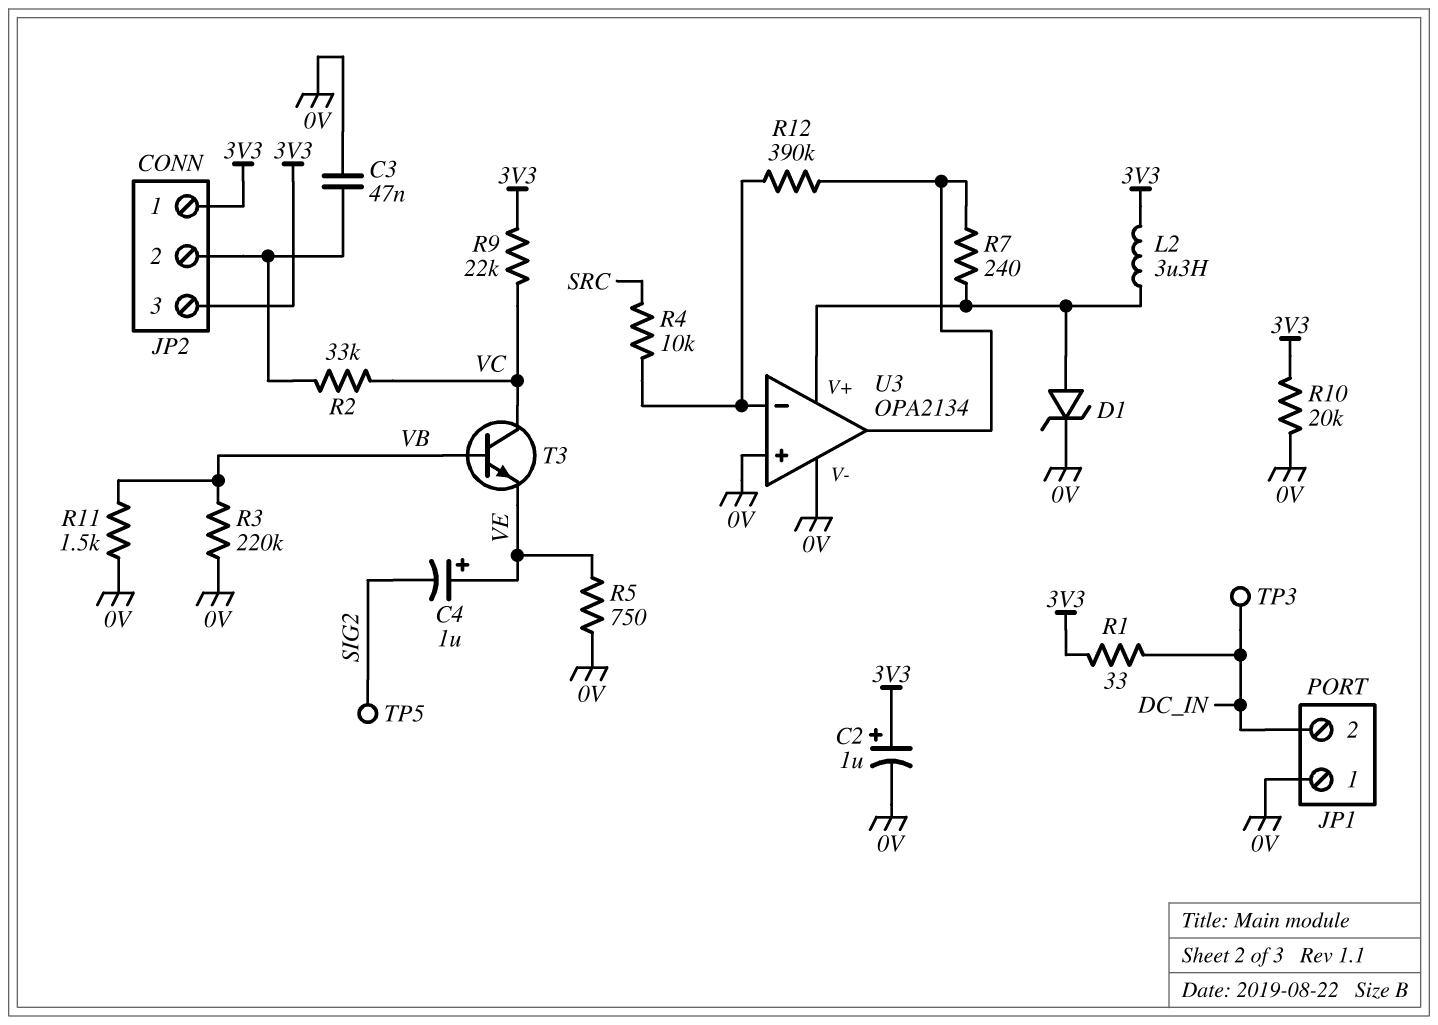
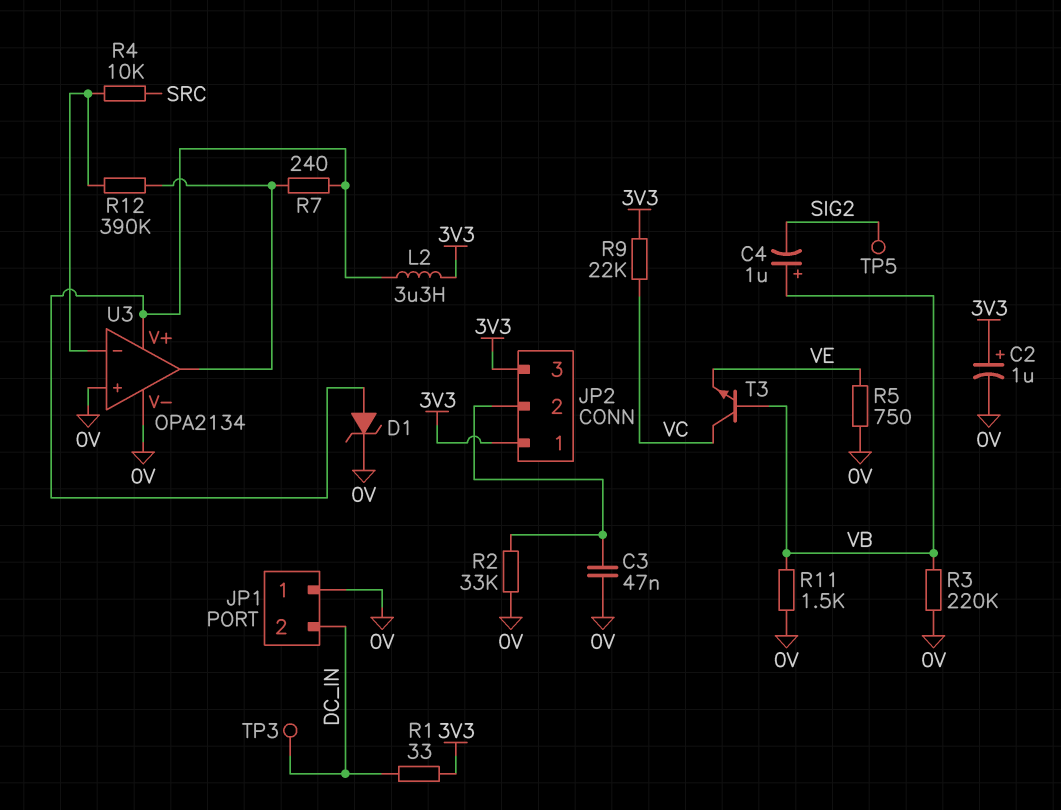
C4: 1uF (plus VE, minus SIG2) -> 1uF (plus VB, minus SIG2)
R2: 33k (JP2/2, VC) -> 33k (0V, JP2/2)
R10: 20k (0V, 3V3) -> none

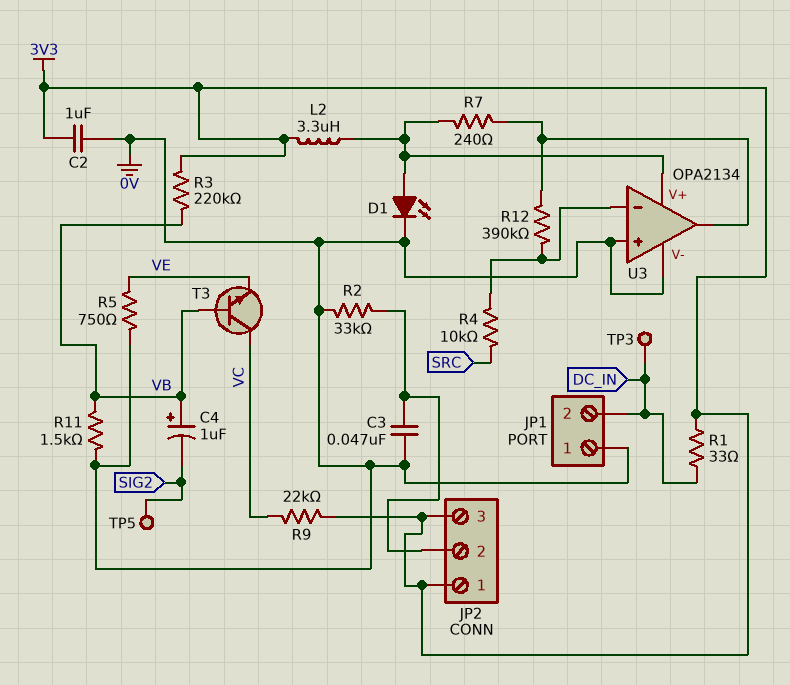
C2: 1uF (plus 3V3, minus 0V) -> 1uF (0V, 3V3)
D1: zener (A U3/V+, K 0V) -> LED (A U3/V+, K 0V)
R3: 220k (0V, VB) -> 220k (3V3, VB)

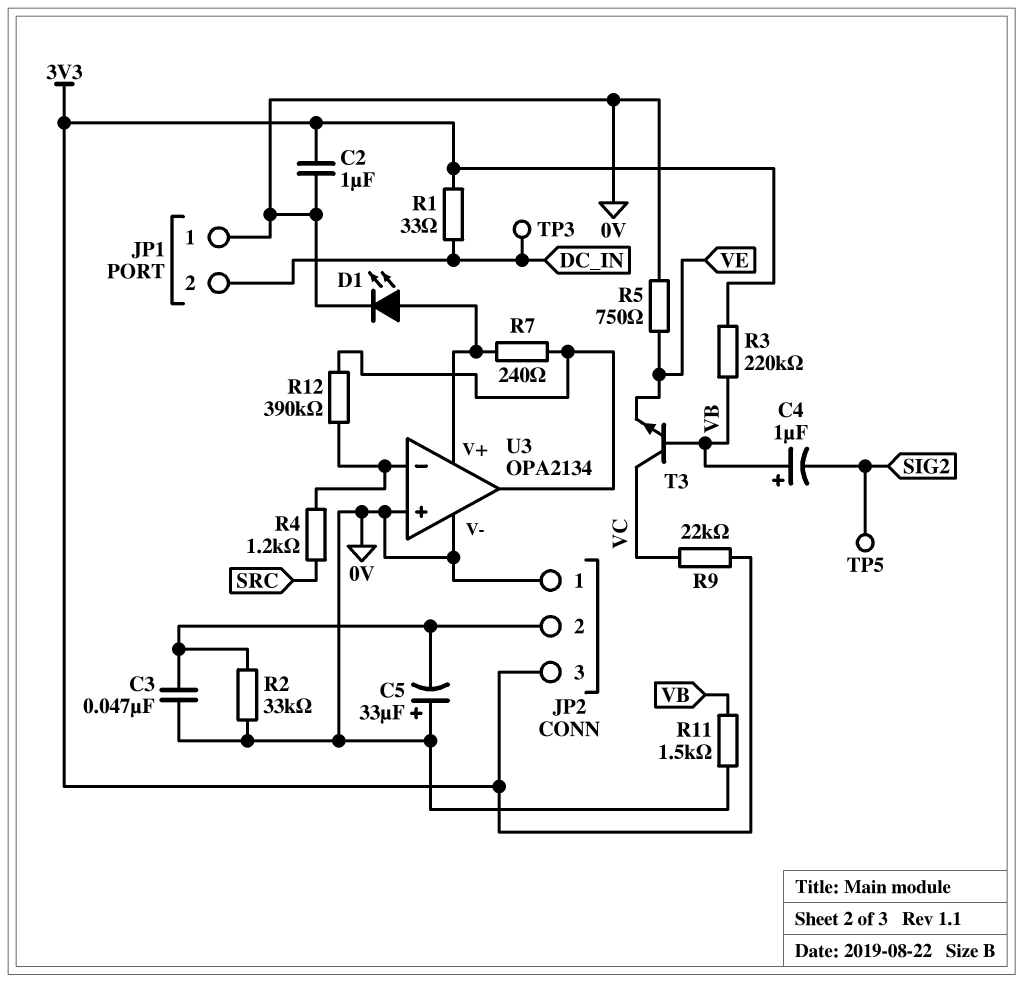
C5: none -> 33uF (plus 0V, minus JP2/2)
JP2 pin 1: 3V3 -> 0V
L2: 3.3uH (3V3, U3/V+) -> none
R4: 10k (SRC, U3/in-) -> 1.2k (SRC, U3/in-)

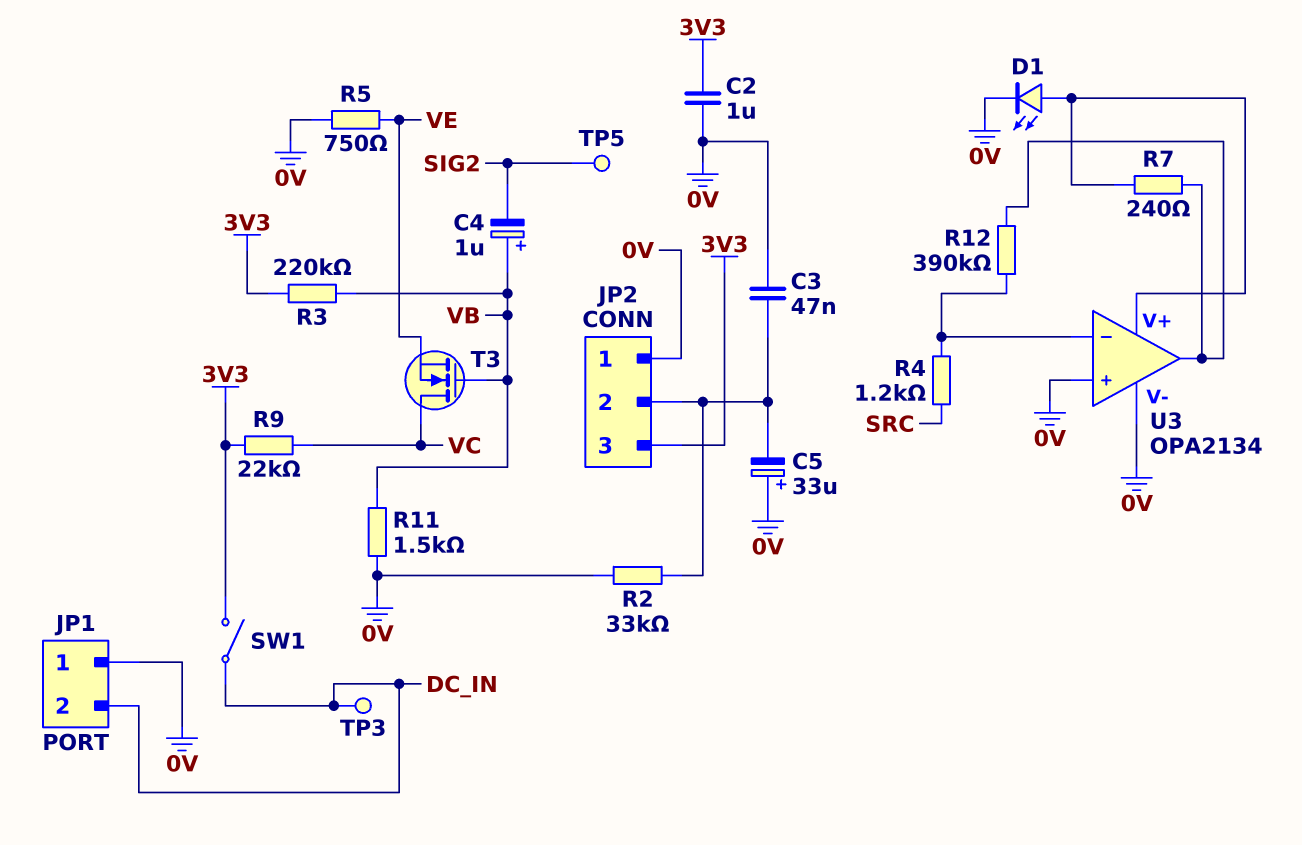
R1: 33 (3V3, DC_IN) -> none
SW1: none -> switch (3V3, DC_IN)
T3: NPN (B VB, C VC, E VE) -> NMOS (G VB, D VC, S VE)

